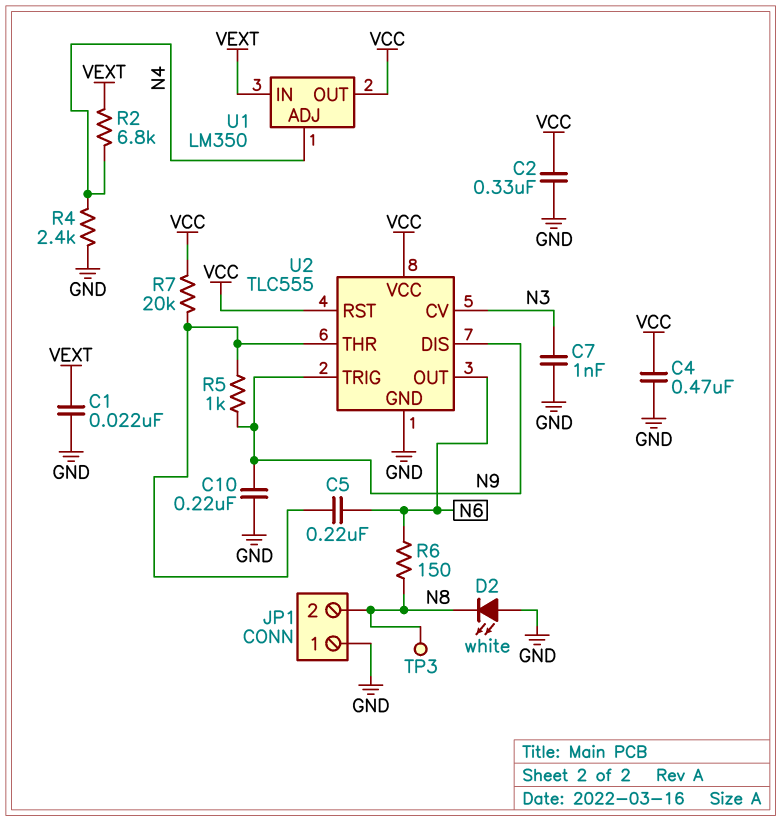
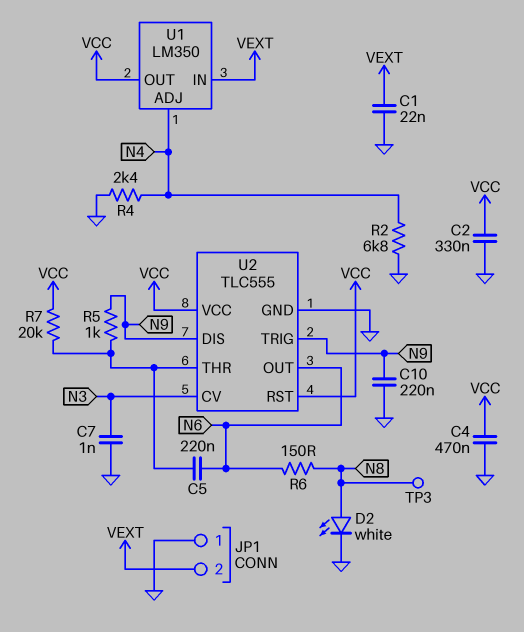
D2: LED white (A GND, K N8) -> LED white (A N8, K GND)
JP1 pin 2: N8 -> VEXT
R2: 6.8k (N4, VEXT) -> 6.8k (GND, N4)

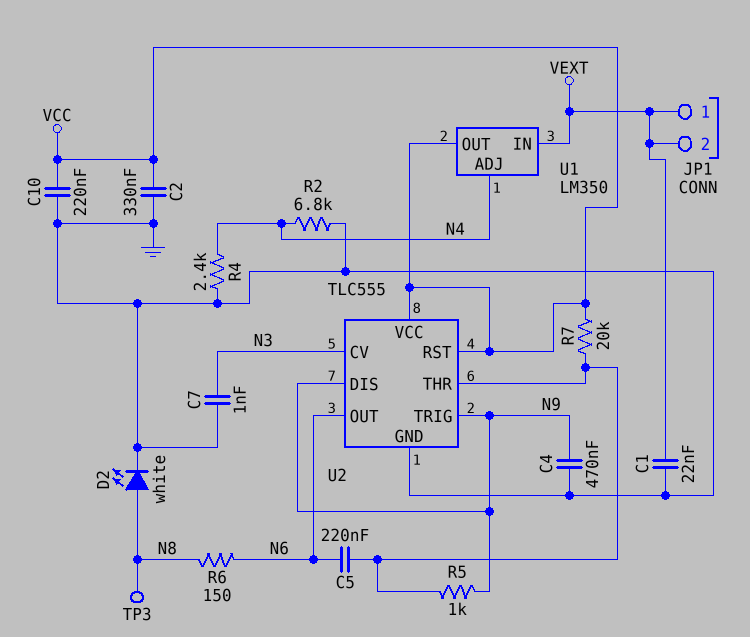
C4: 470nF (GND, VCC) -> 470nF (GND, N9)
C10: 220nF (GND, N9) -> 220nF (GND, VCC)
JP1 pin 1: GND -> VEXT

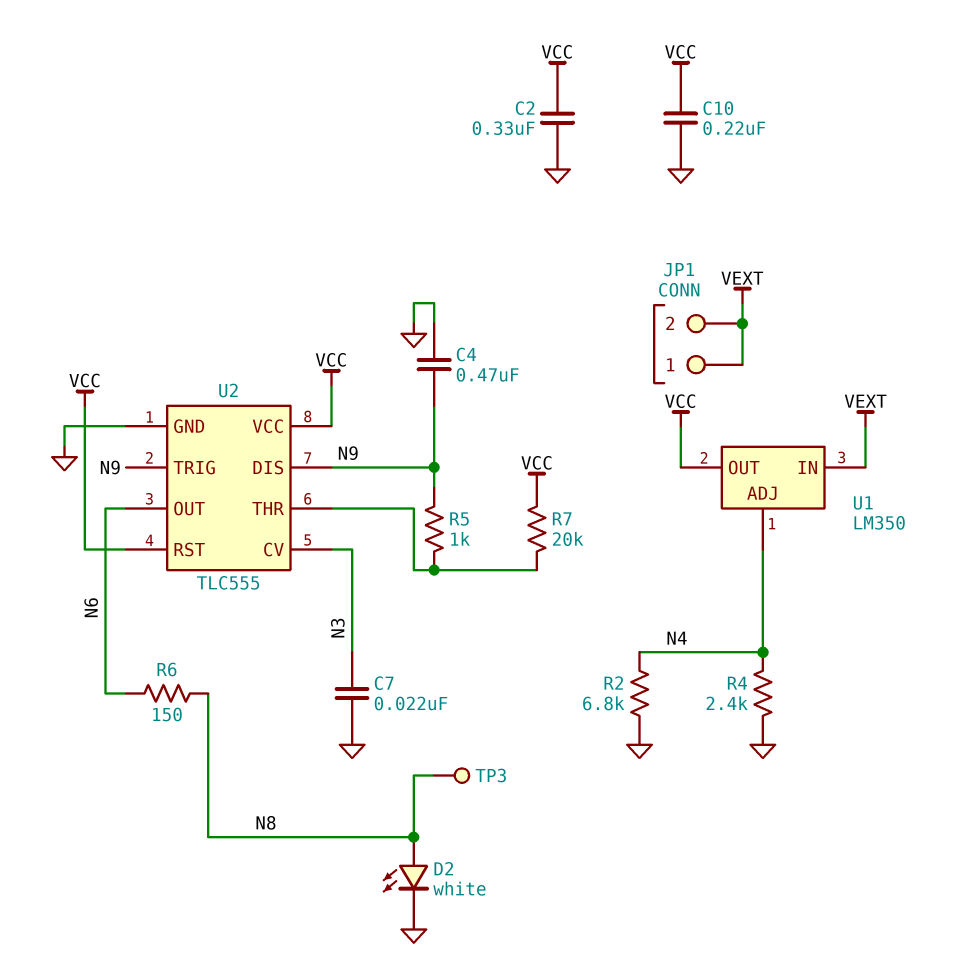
C1: 22nF (GND, VEXT) -> none
C5: 220nF (N6, U2/THR) -> none
C7: 1nF (GND, N3) -> 22nF (GND, N3)

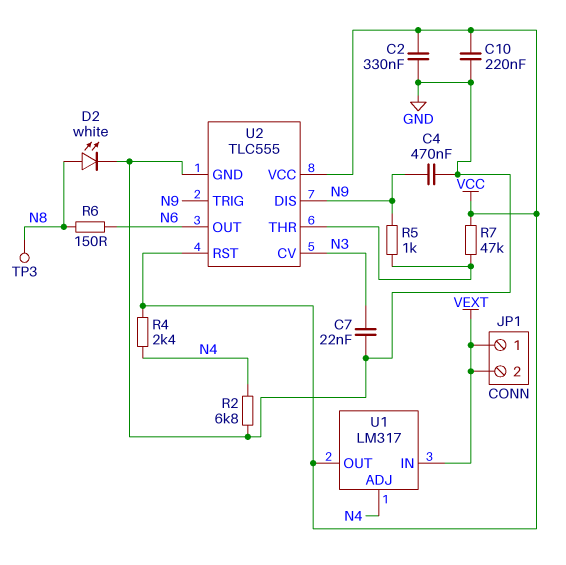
R4: 2.4k (GND, N4) -> 2.4k (N4, VCC)
R7: 20k (U2/THR, VCC) -> 47k (U2/THR, VCC)
U1: LM350 -> LM317

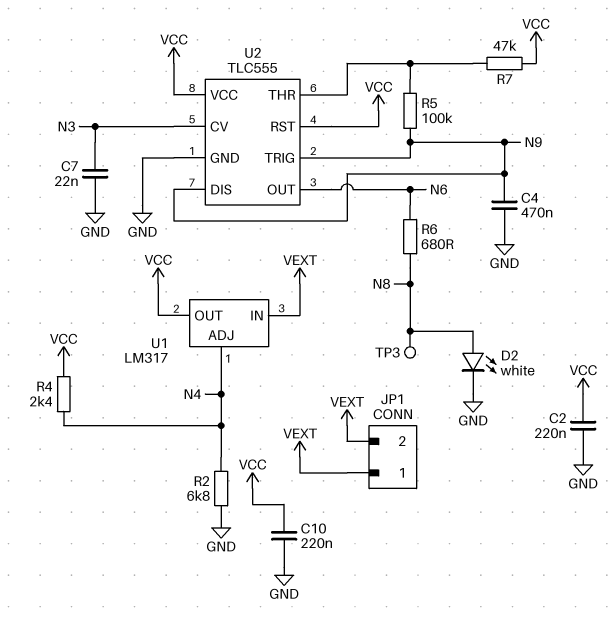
C2: 330nF (GND, VCC) -> 220nF (GND, VCC)
R5: 1k (N9, U2/THR) -> 100k (N9, U2/THR)
R6: 150 (N6, N8) -> 680 (N6, N8)

